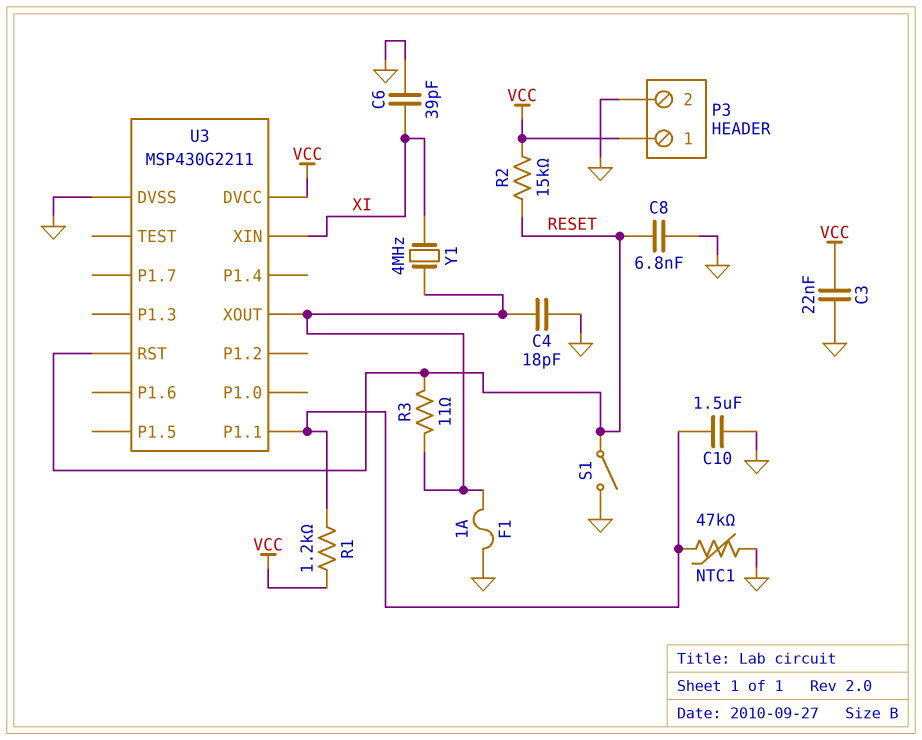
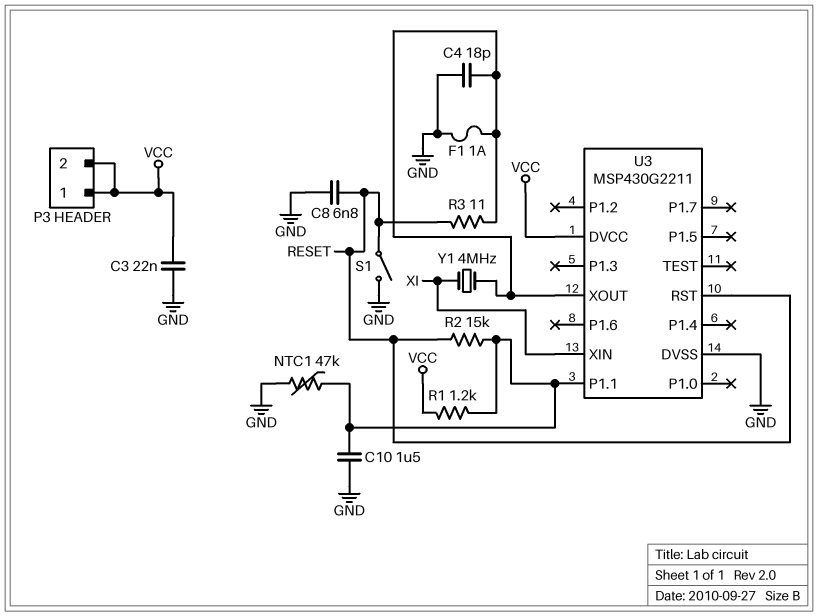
C6: 39pF (GND, XI) -> none
P3 pin 2: GND -> VCC
R2: 15k (RESET, VCC) -> 15k (RESET, U3/P1.1)

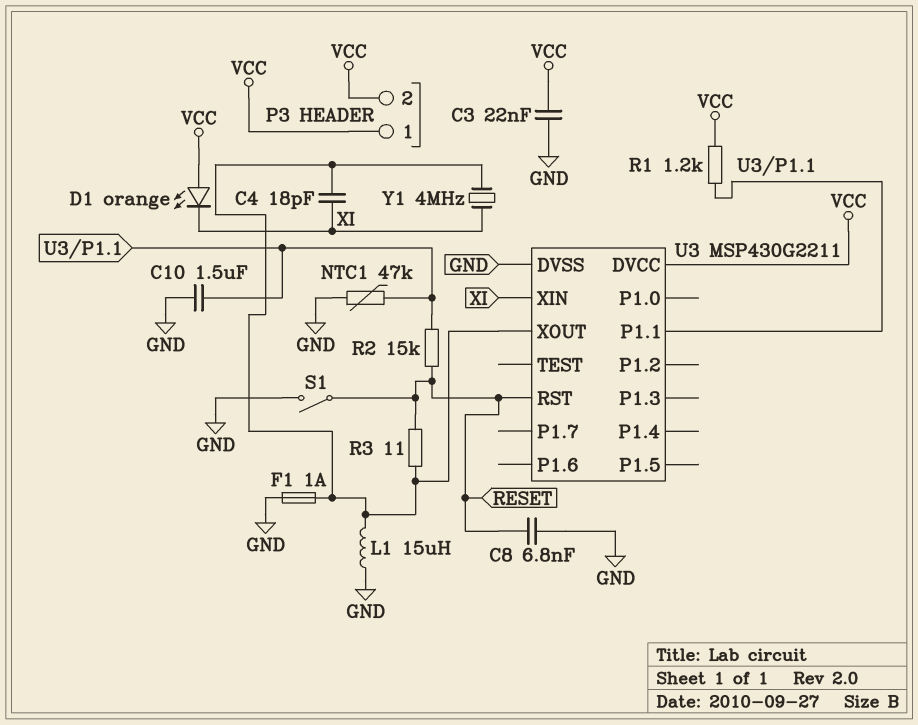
C4: 18pF (GND, U3/XOUT) -> 18pF (U3/XOUT, XI)
D1: none -> LED orange (A VCC, K XI)
L1: none -> 15uH (GND, U3/XOUT)

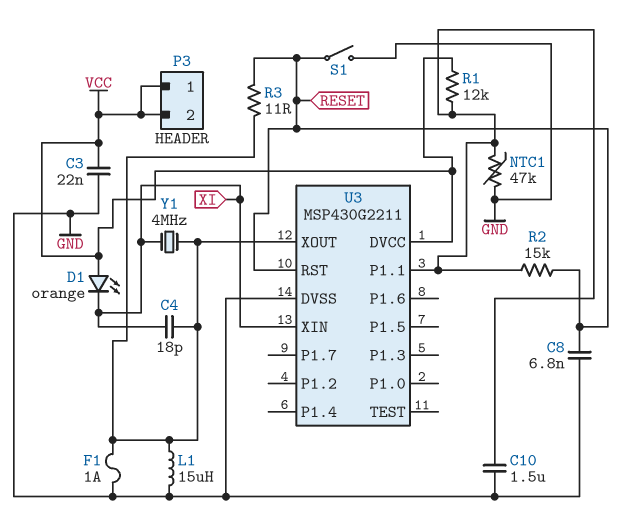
R1: 1.2k (U3/P1.1, VCC) -> 12k (U3/P1.1, VCC)

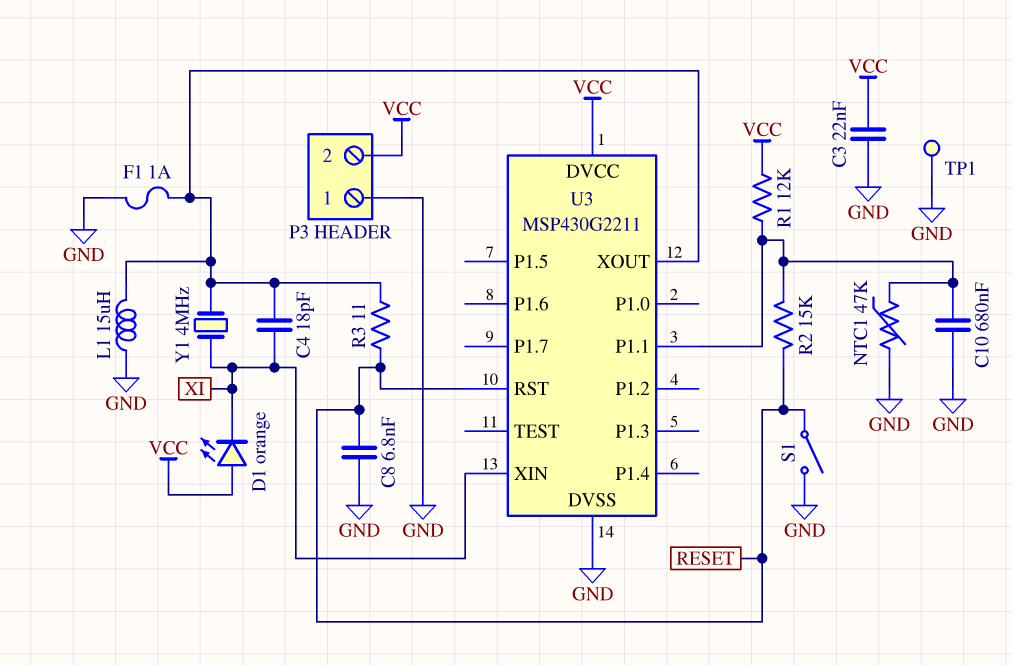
C10: 1.5uF (GND, U3/P1.1) -> 680nF (GND, U3/P1.1)
P3 pin 1: VCC -> GND
TP1: none -> test point (GND)

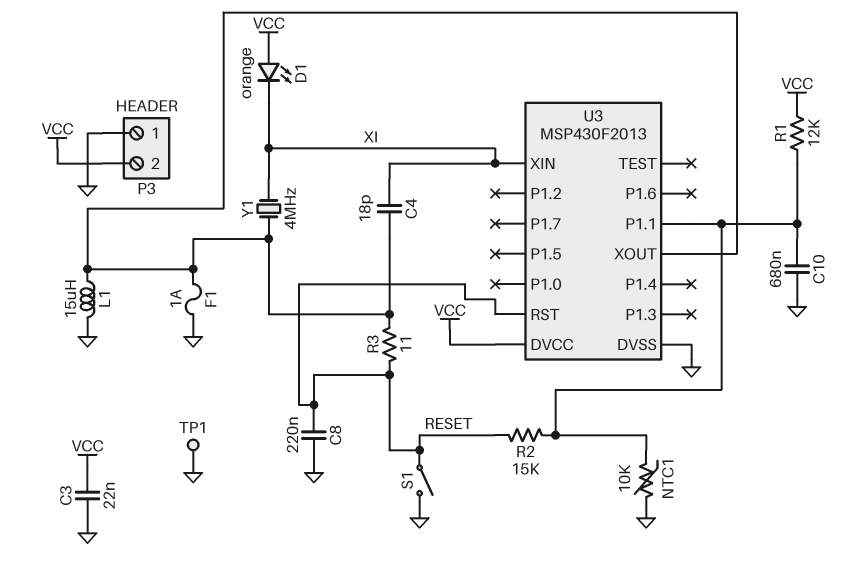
C8: 6.8nF (GND, RESET) -> 220nF (GND, RESET)
NTC1: 47k (GND, U3/P1.1) -> 10k (GND, U3/P1.1)
U3: MSP430G2211 -> MSP430F2013

